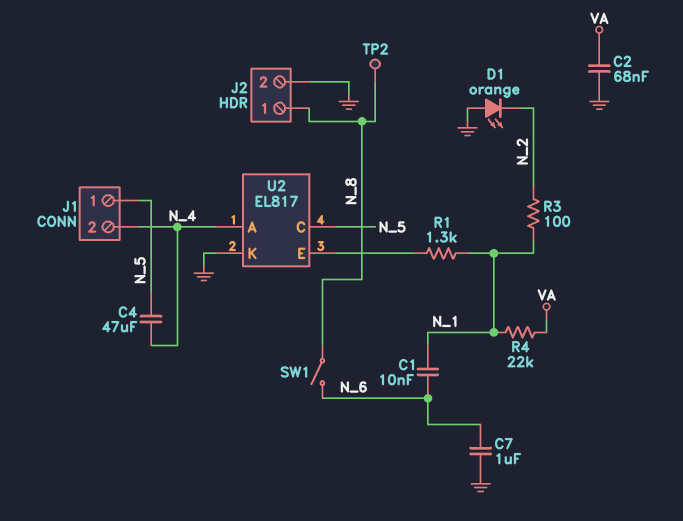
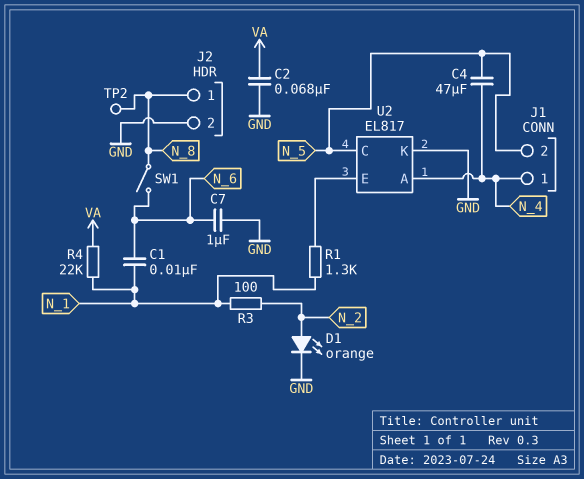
D1: LED orange (A GND, K N_2) -> LED orange (A N_2, K GND)
J1 pin 1: N_5 -> N_4
J1 pin 2: N_4 -> N_5

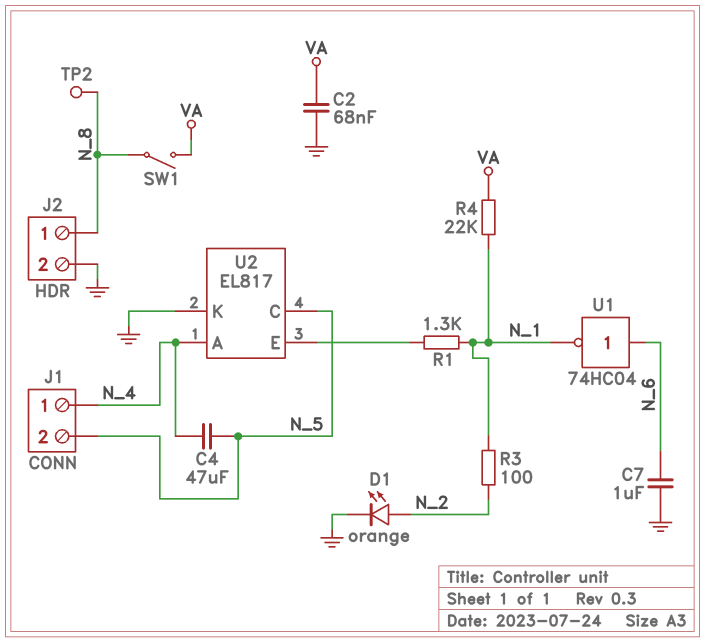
C1: 10nF (N_1, N_6) -> none
SW1: switch (N_6, N_8) -> switch (N_8, VA)
U1: none -> NOT 74HC04 (in N_6, out N_1)

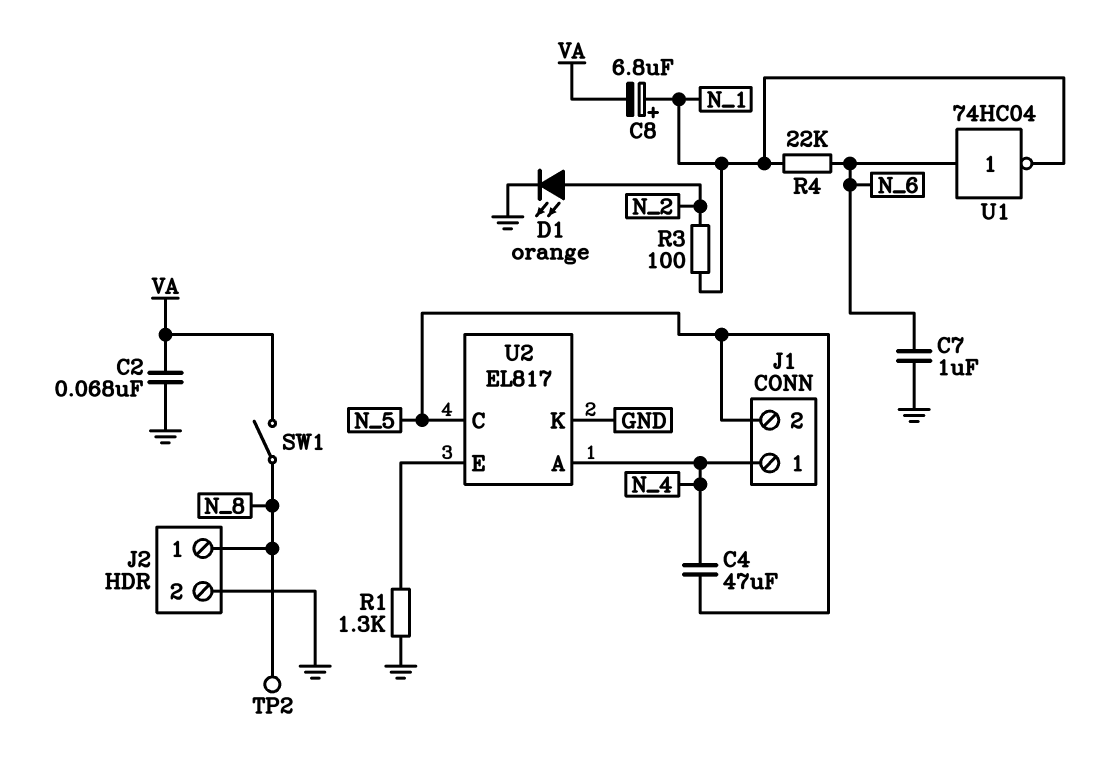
C8: none -> 6.8uF (plus N_1, minus VA)
R1: 1.3k (N_1, U2/E) -> 1.3k (GND, U2/E)
R4: 22k (N_1, VA) -> 22k (N_1, N_6)

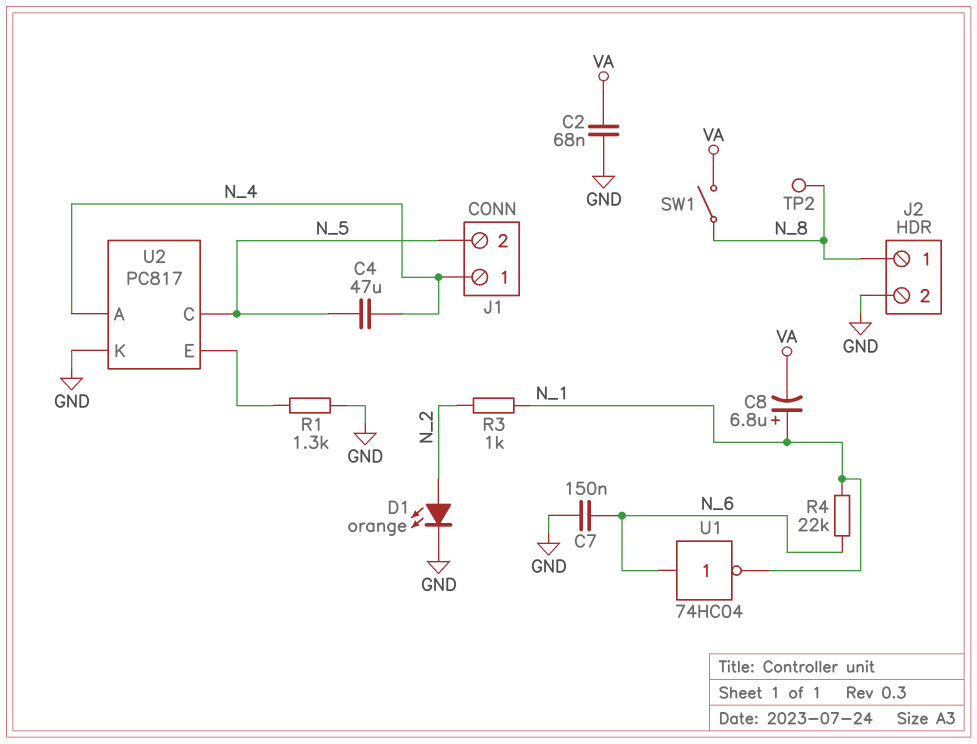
C7: 1uF (GND, N_6) -> 150nF (GND, N_6)
R3: 100 (N_1, N_2) -> 1k (N_1, N_2)
U2: EL817 -> PC817

